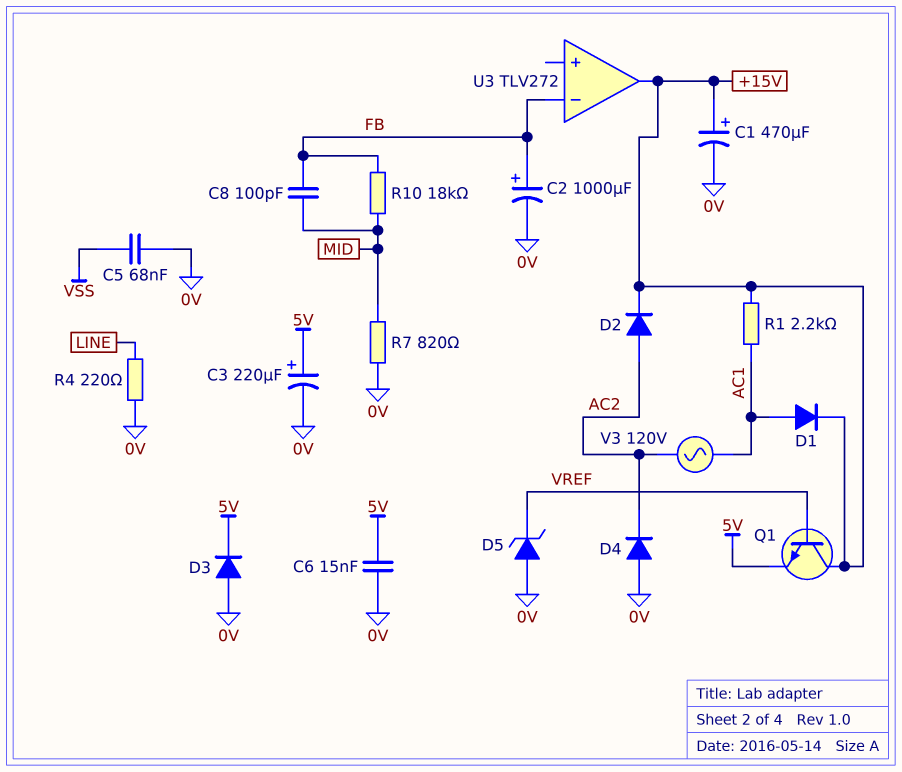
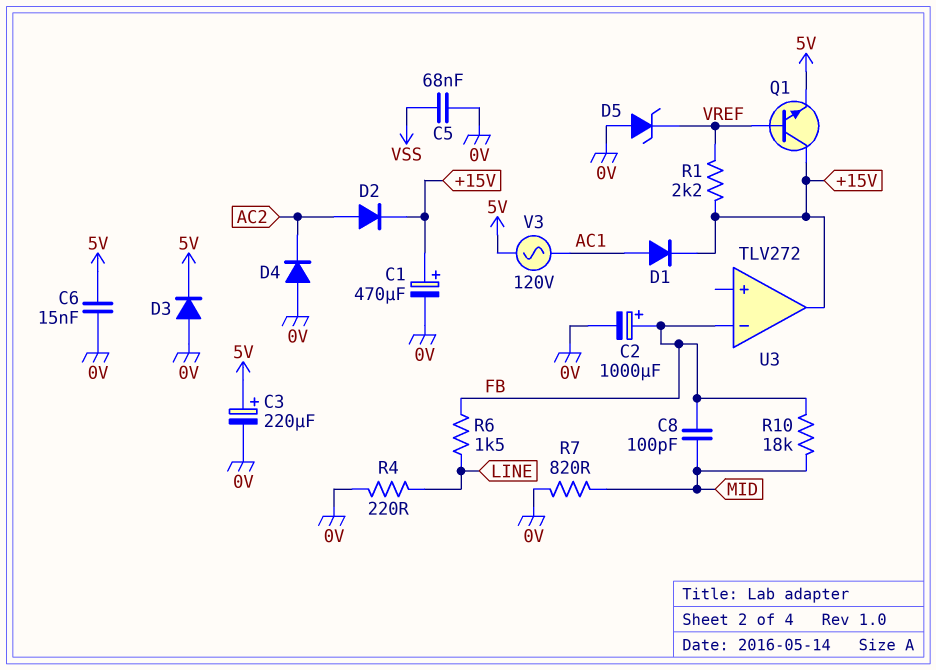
R1: 2.2k (+15V, AC1) -> 2.2k (+15V, VREF)
R6: none -> 1.5k (FB, LINE)
V3: AC 120V (AC1, AC2) -> AC 120V (5V, AC1)

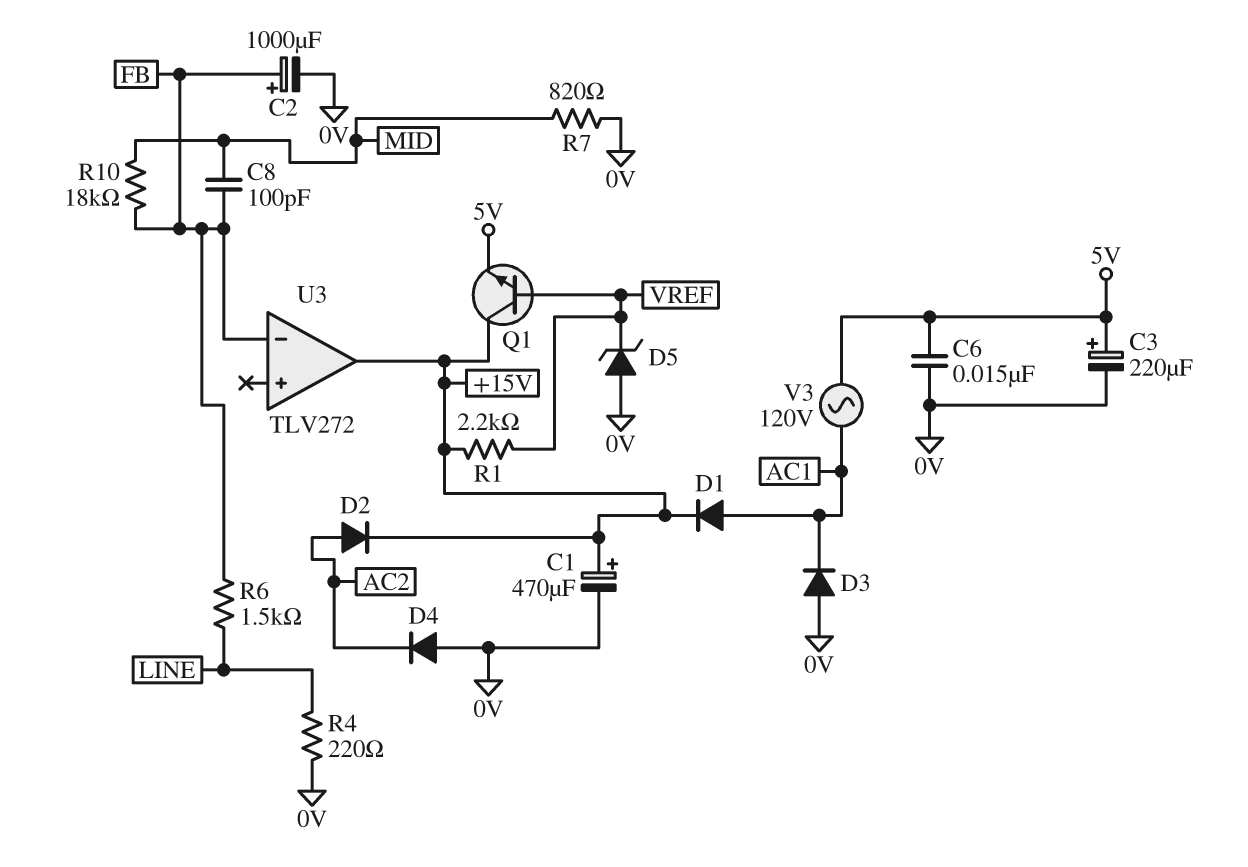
C5: 68nF (0V, VSS) -> none
D3: diode (A 0V, K 5V) -> diode (A 0V, K AC1)

